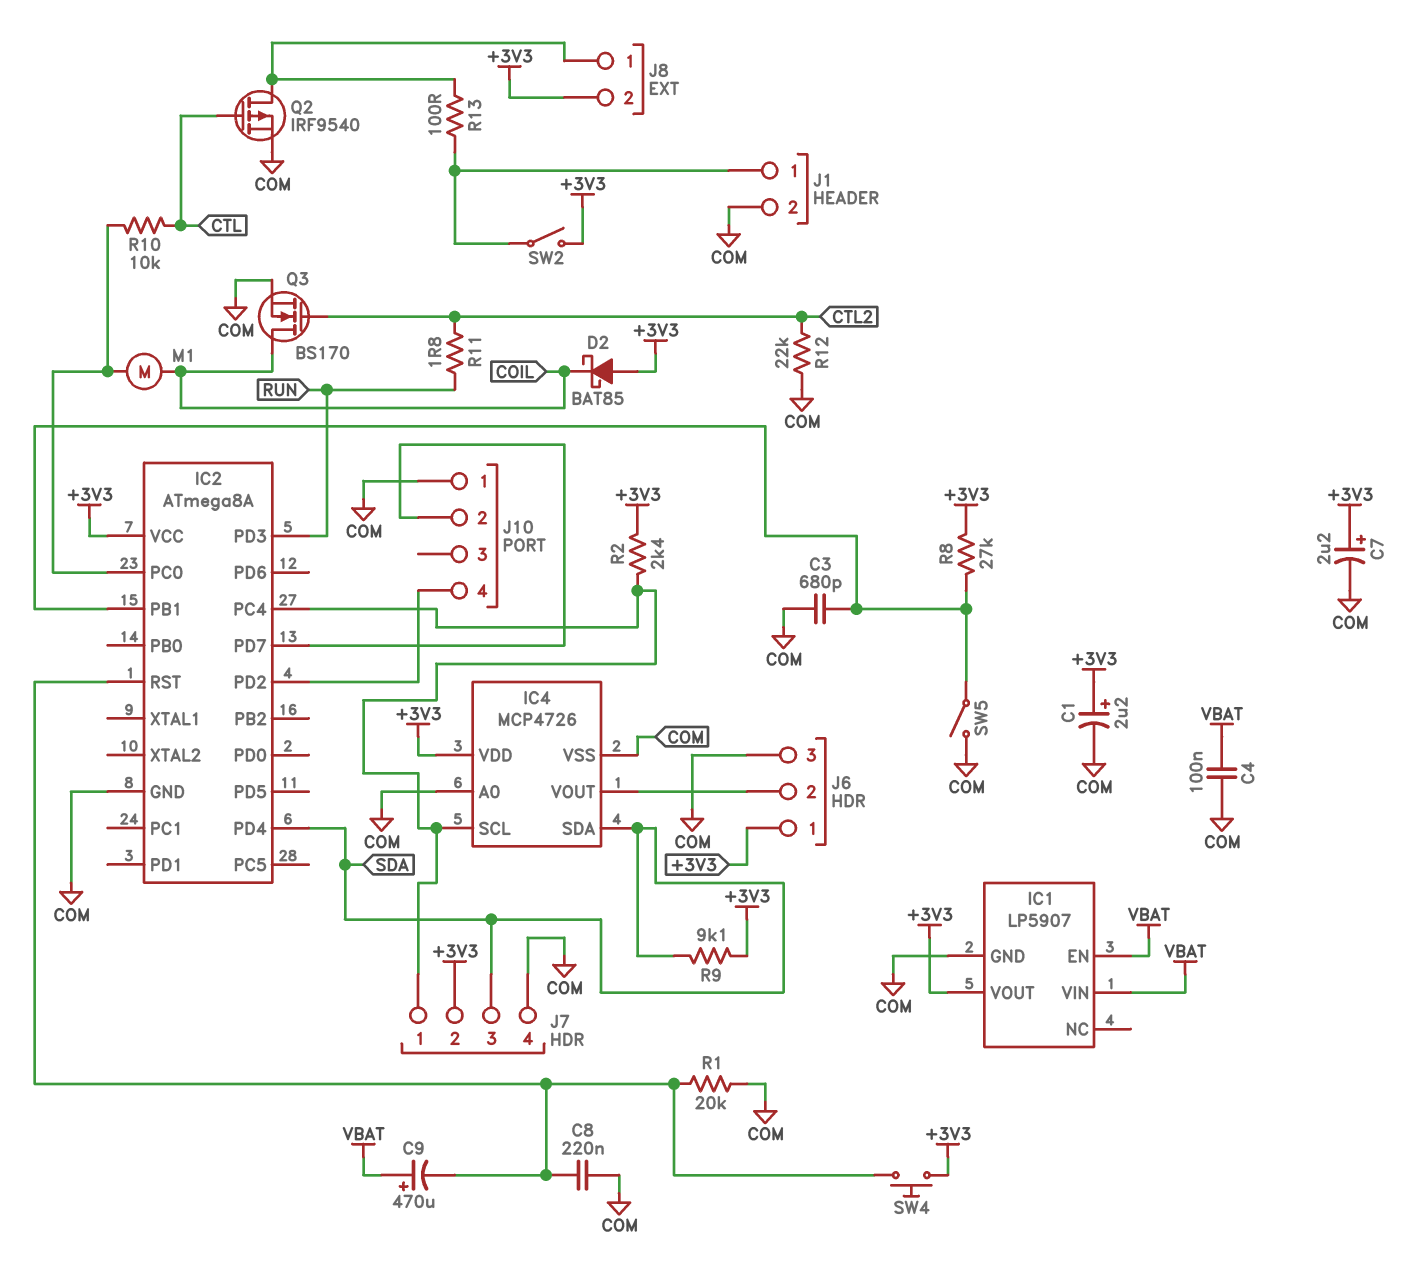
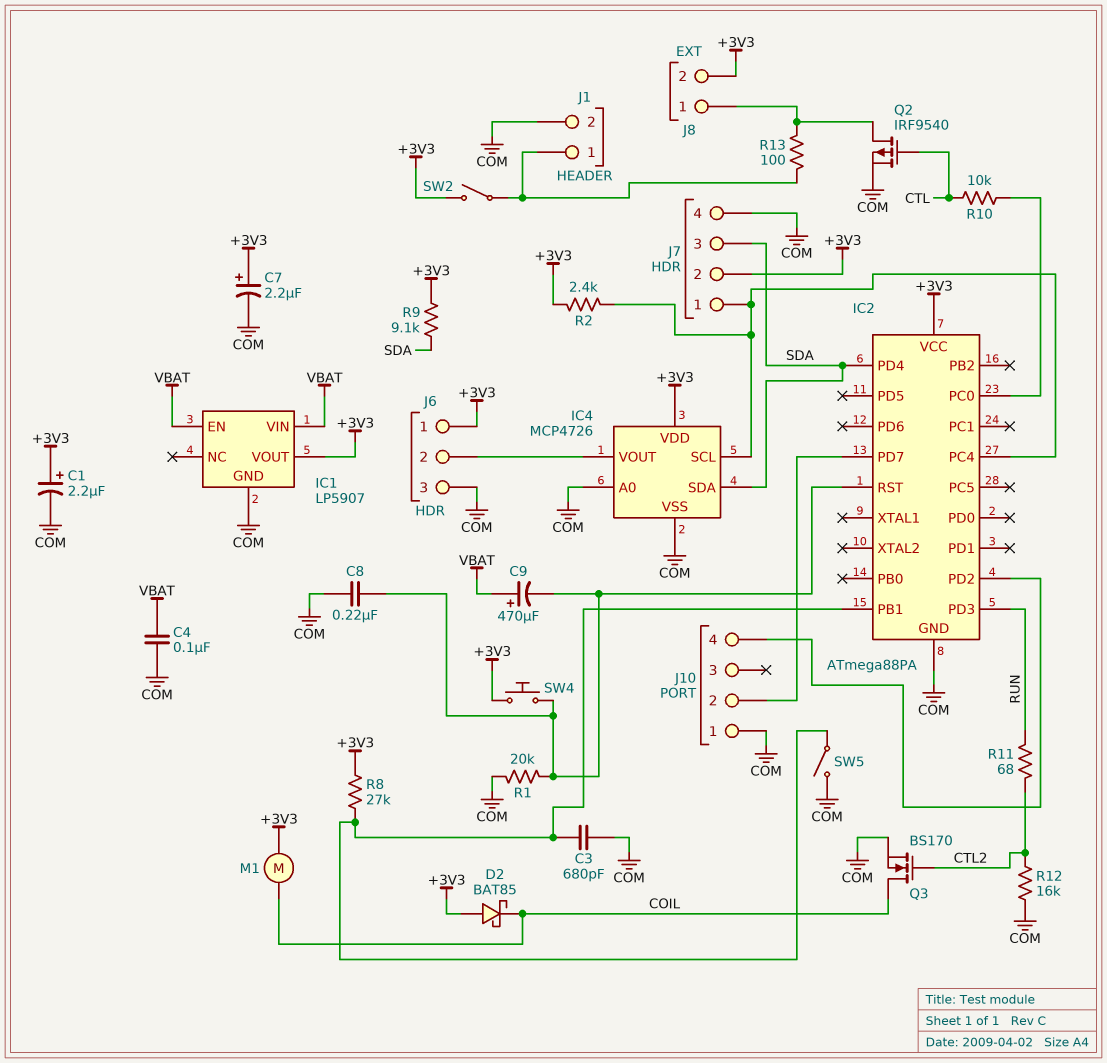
IC2: ATmega8A -> ATmega88PA
M1: motor (COIL, IC2/PC0) -> motor (+3V3, COIL)
R11: 1.8 (CTL2, RUN) -> 68 (CTL2, RUN)
R12: 22k (COM, CTL2) -> 16k (COM, CTL2)

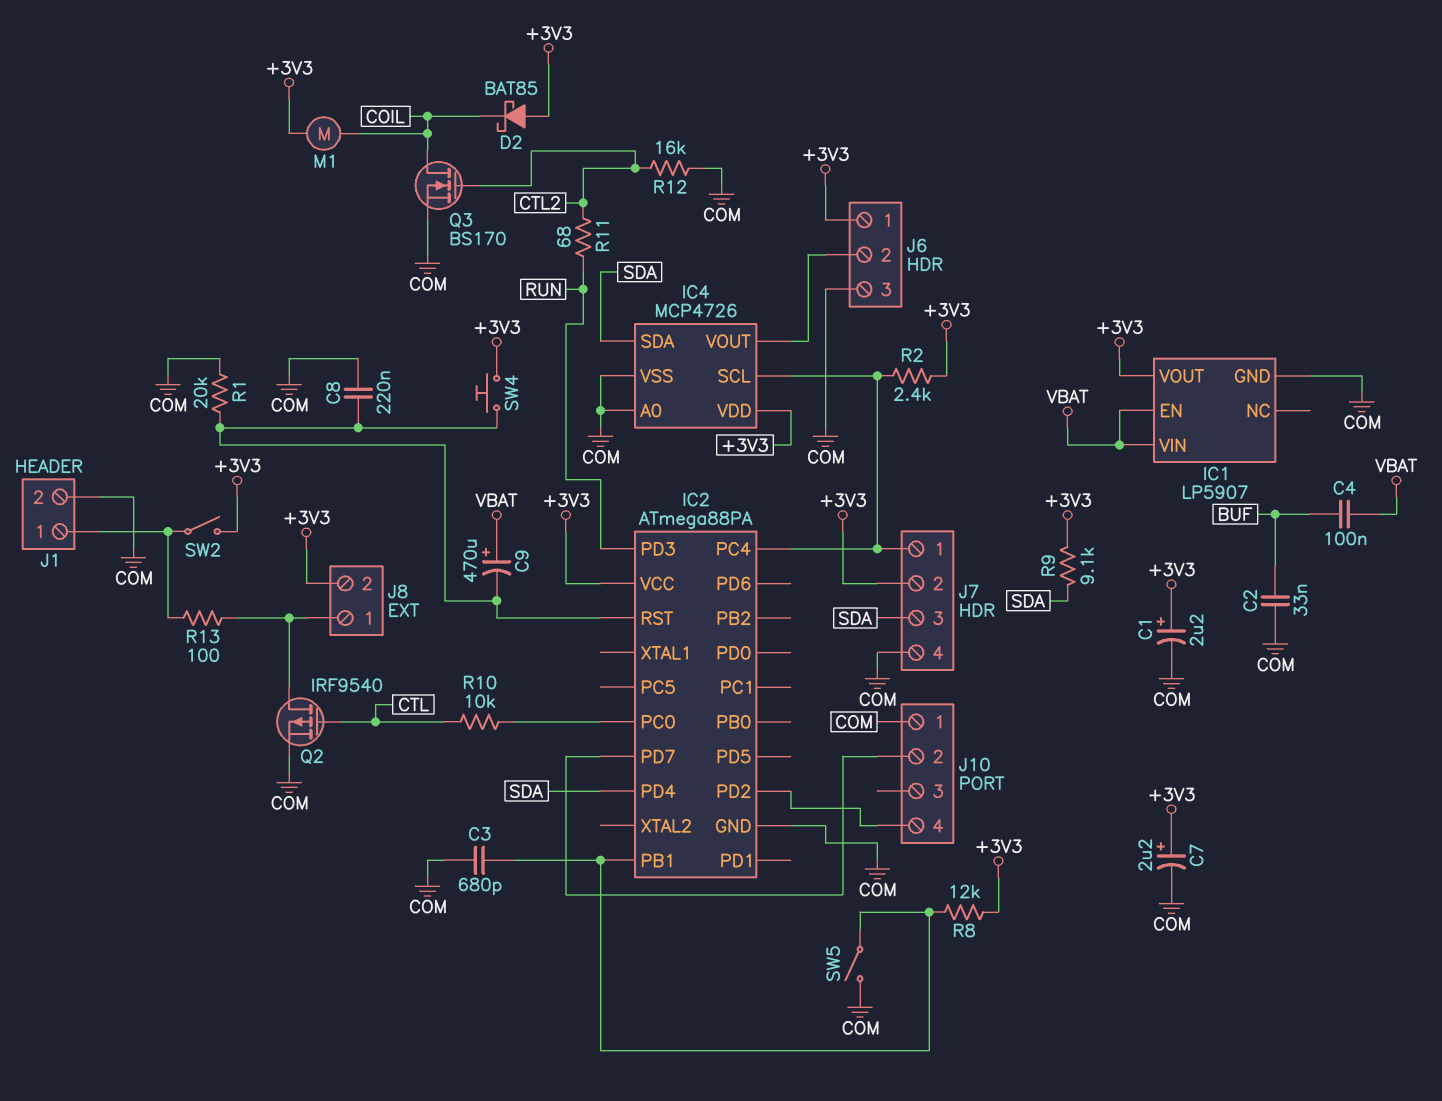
C2: none -> 33nF (BUF, COM)
C4: 100nF (COM, VBAT) -> 100nF (BUF, VBAT)
R8: 27k (+3V3, IC2/PB1) -> 12k (+3V3, IC2/PB1)

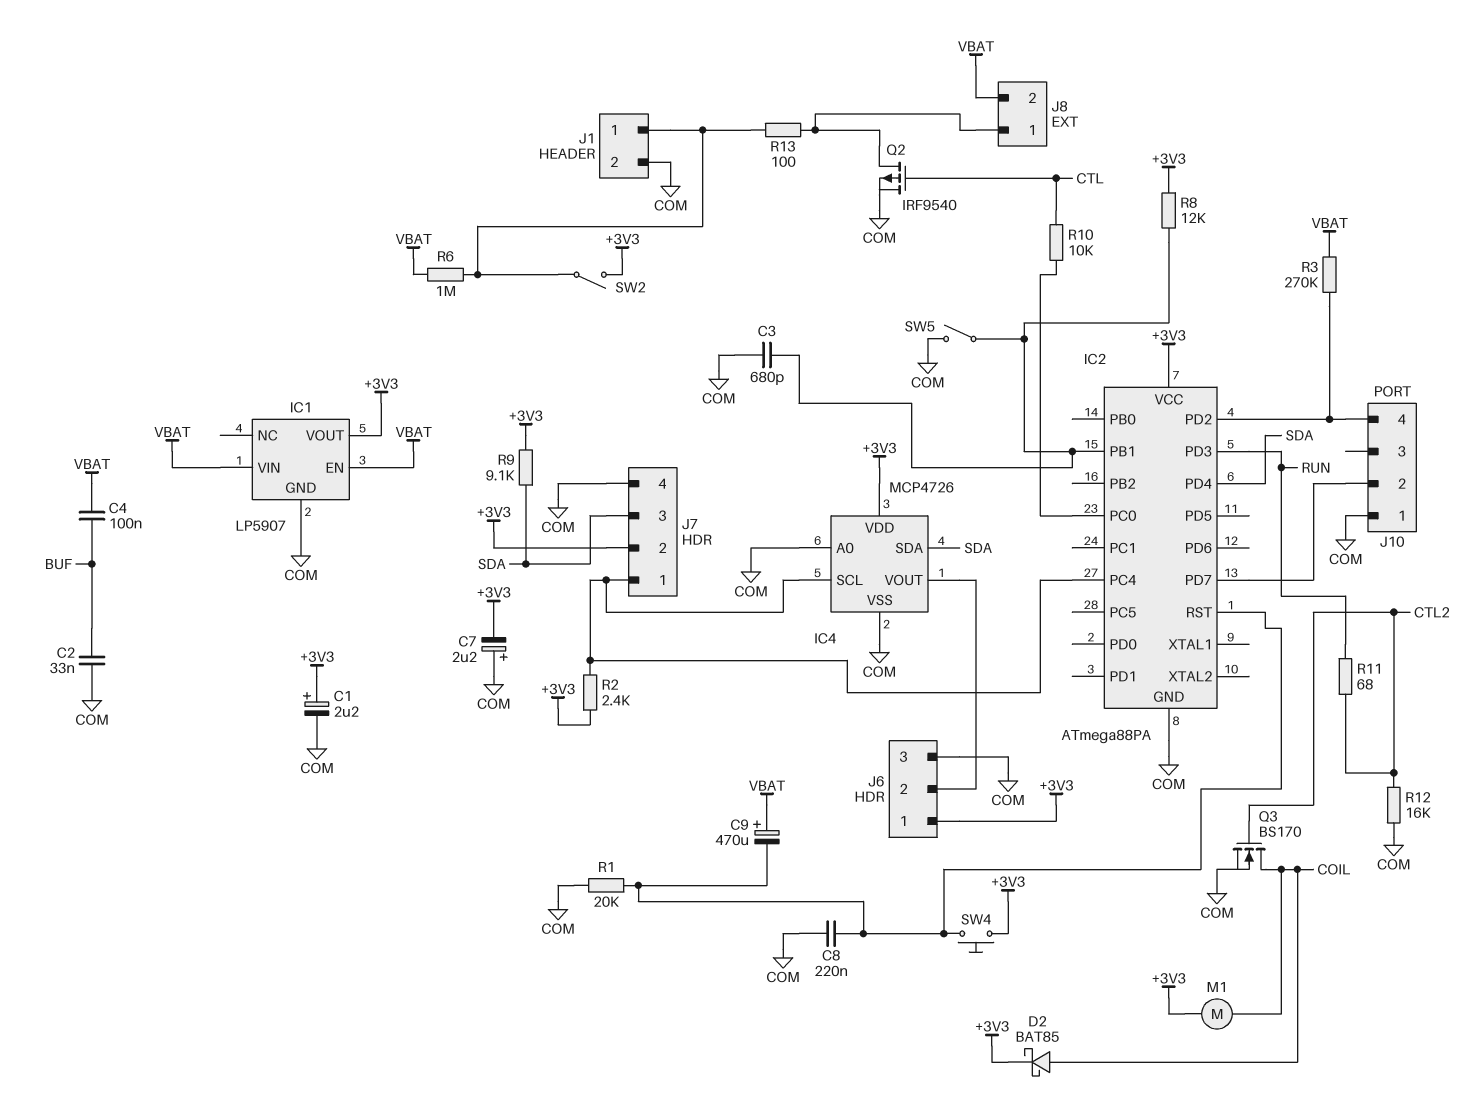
C7: 2.2uF (plus +3V3, minus COM) -> 2.2uF (plus COM, minus +3V3)
D2: schottky BAT85 (A +3V3, K COIL) -> schottky BAT85 (A COIL, K +3V3)
J8 pin 2: +3V3 -> VBAT
R3: none -> 270k (IC2/PD2, VBAT)
R6: none -> 1M (J1/1, VBAT)

